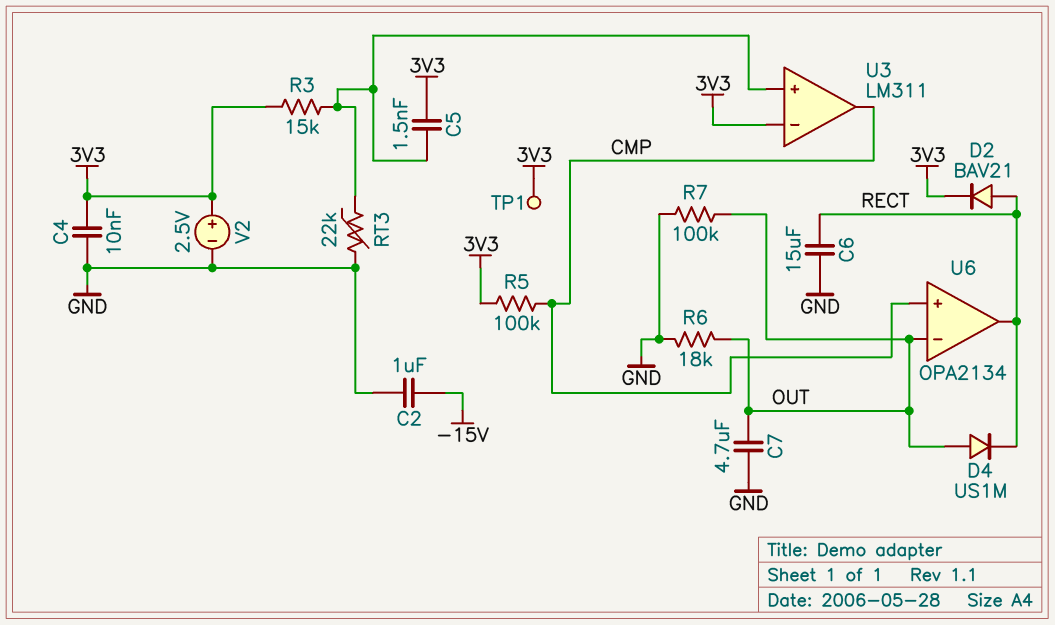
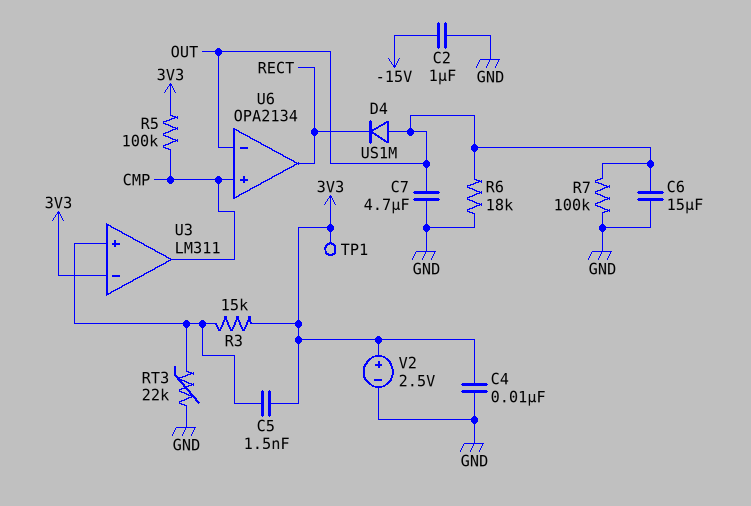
C6: 15uF (GND, RECT) -> 15uF (GND, OUT)
D2: diode BAV21 (A RECT, K 3V3) -> none

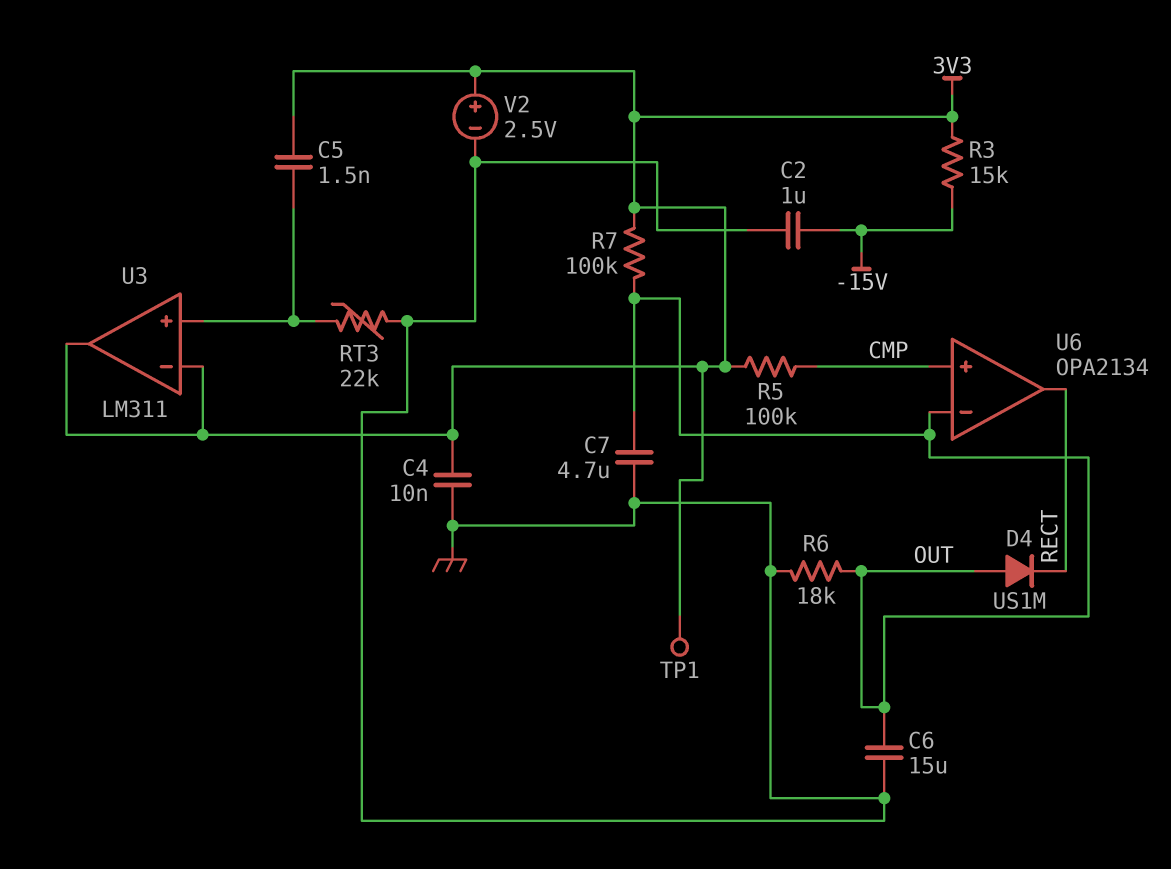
R3: 15k (3V3, U3/in+) -> 15k (-15V, 3V3)
R7: 100k (GND, OUT) -> 100k (3V3, OUT)
U3 pin out: CMP -> 3V3

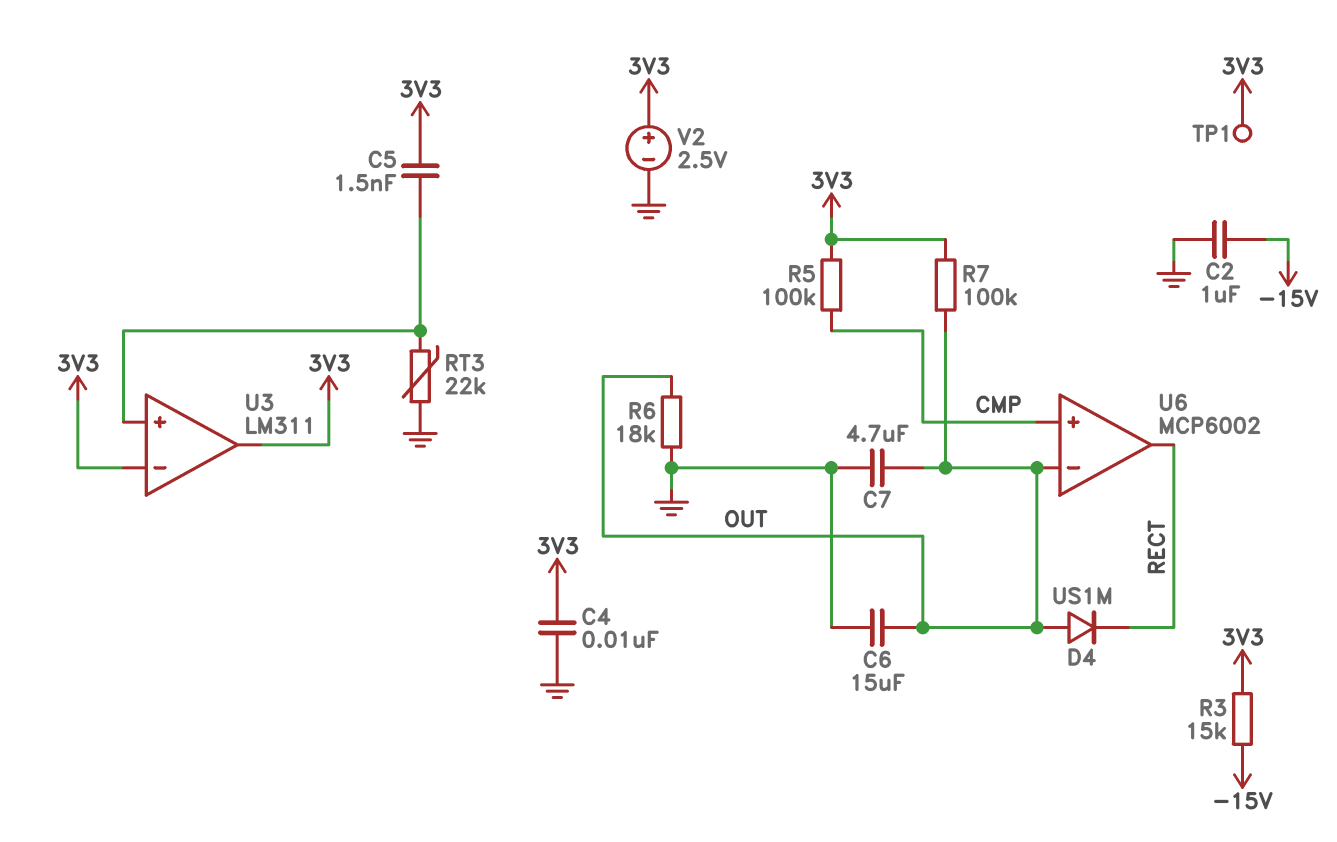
U6: OPA2134 -> MCP6002

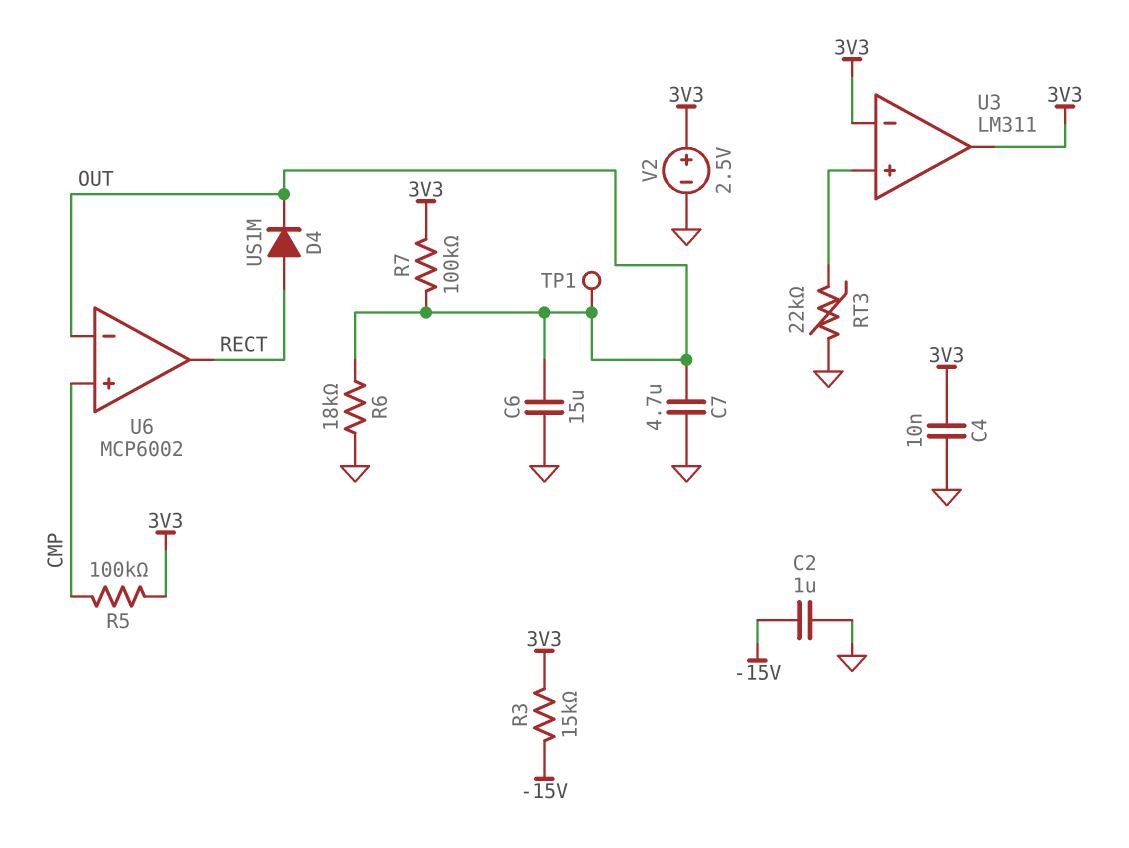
C5: 1.5nF (3V3, U3/in+) -> none
D4: diode US1M (A OUT, K RECT) -> diode US1M (A RECT, K OUT)
TP1: test point (3V3) -> test point (OUT)

